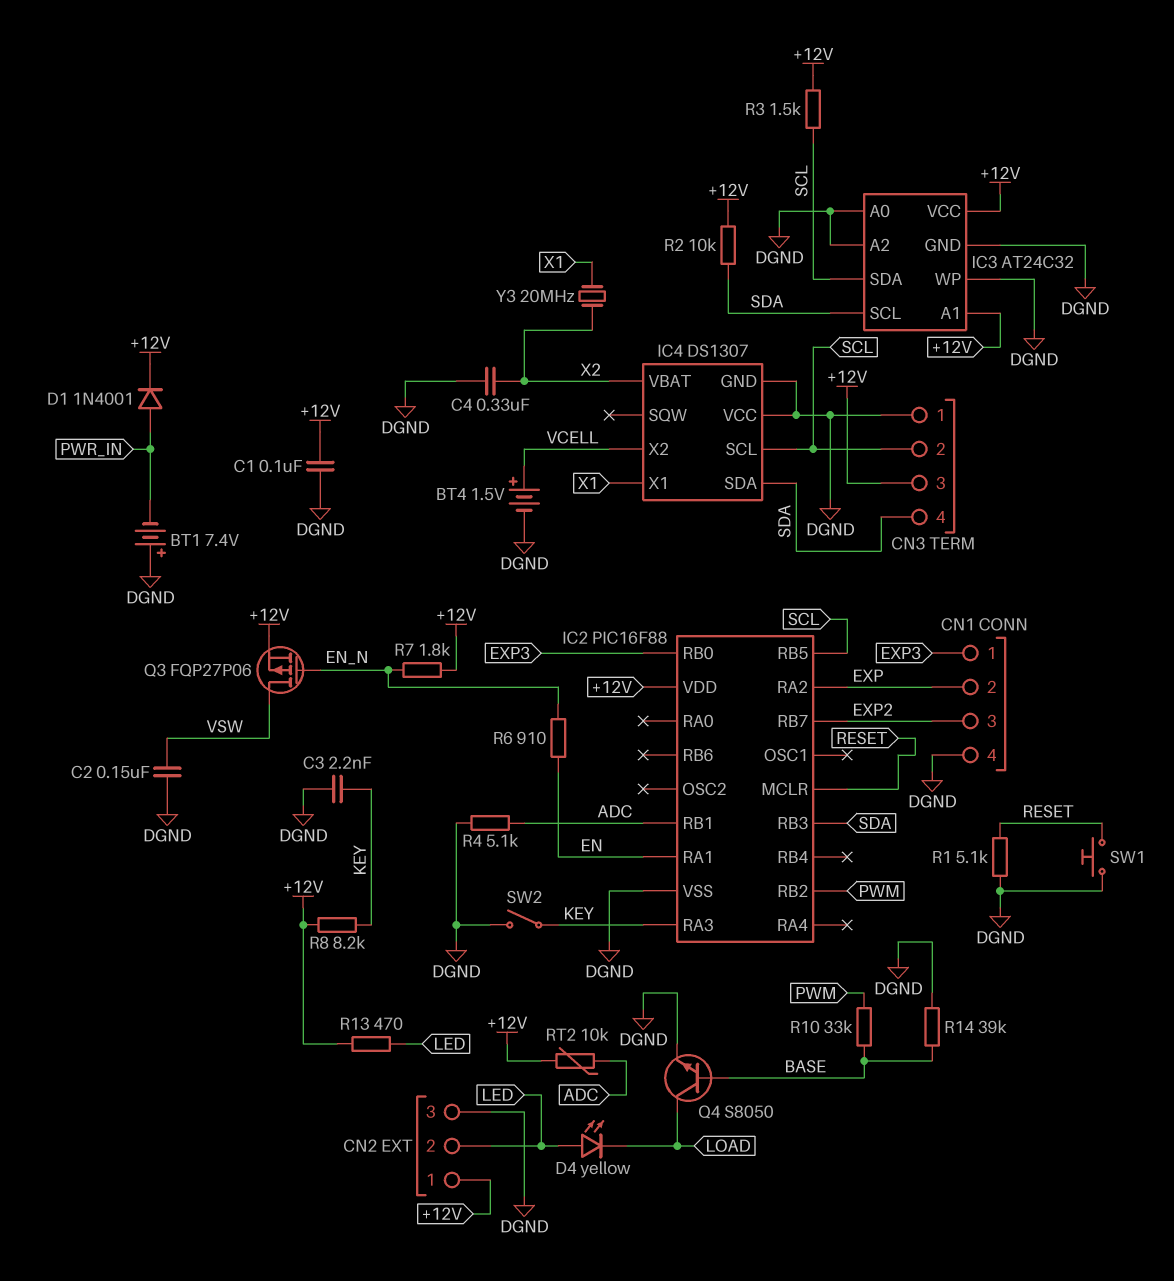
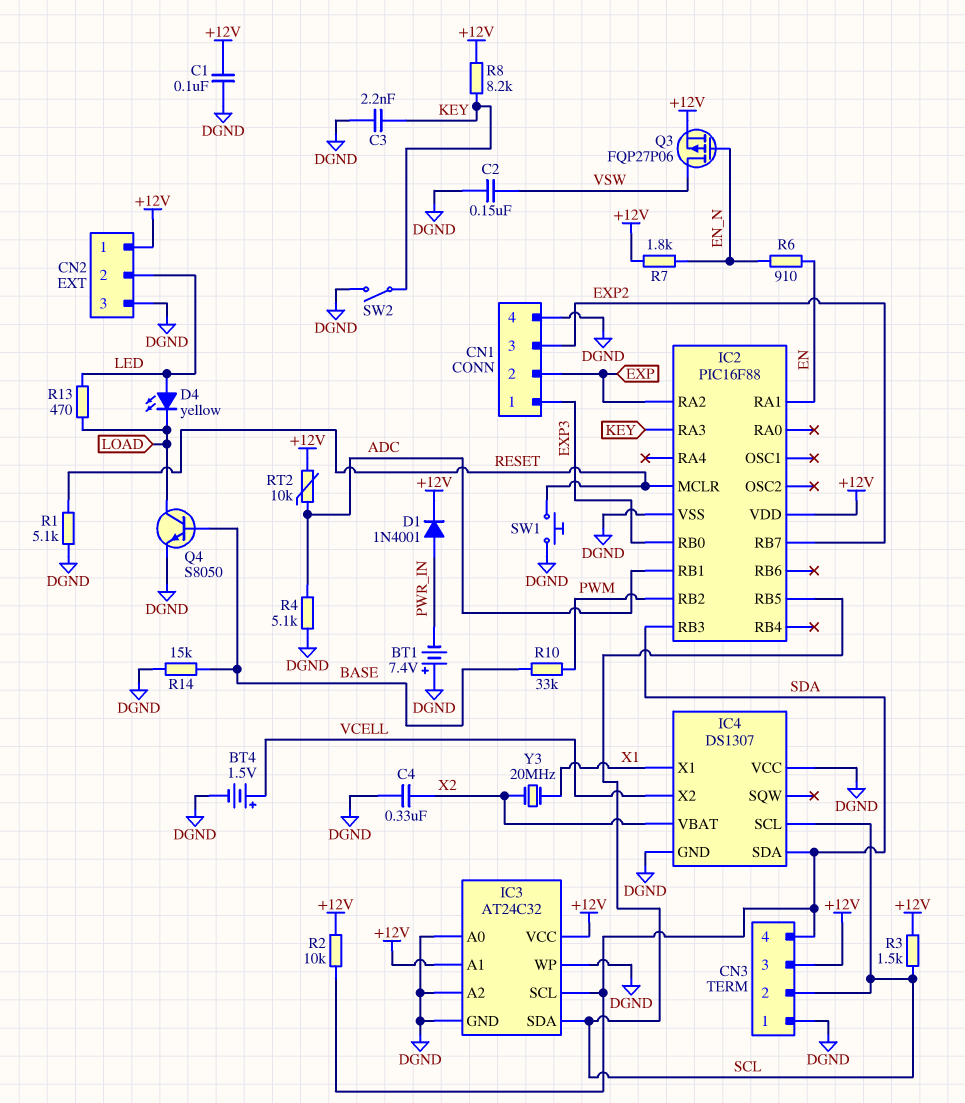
R13: 470 (+12V, LED) -> 470 (LED, LOAD)
R14: 39k (BASE, DGND) -> 15k (BASE, DGND)

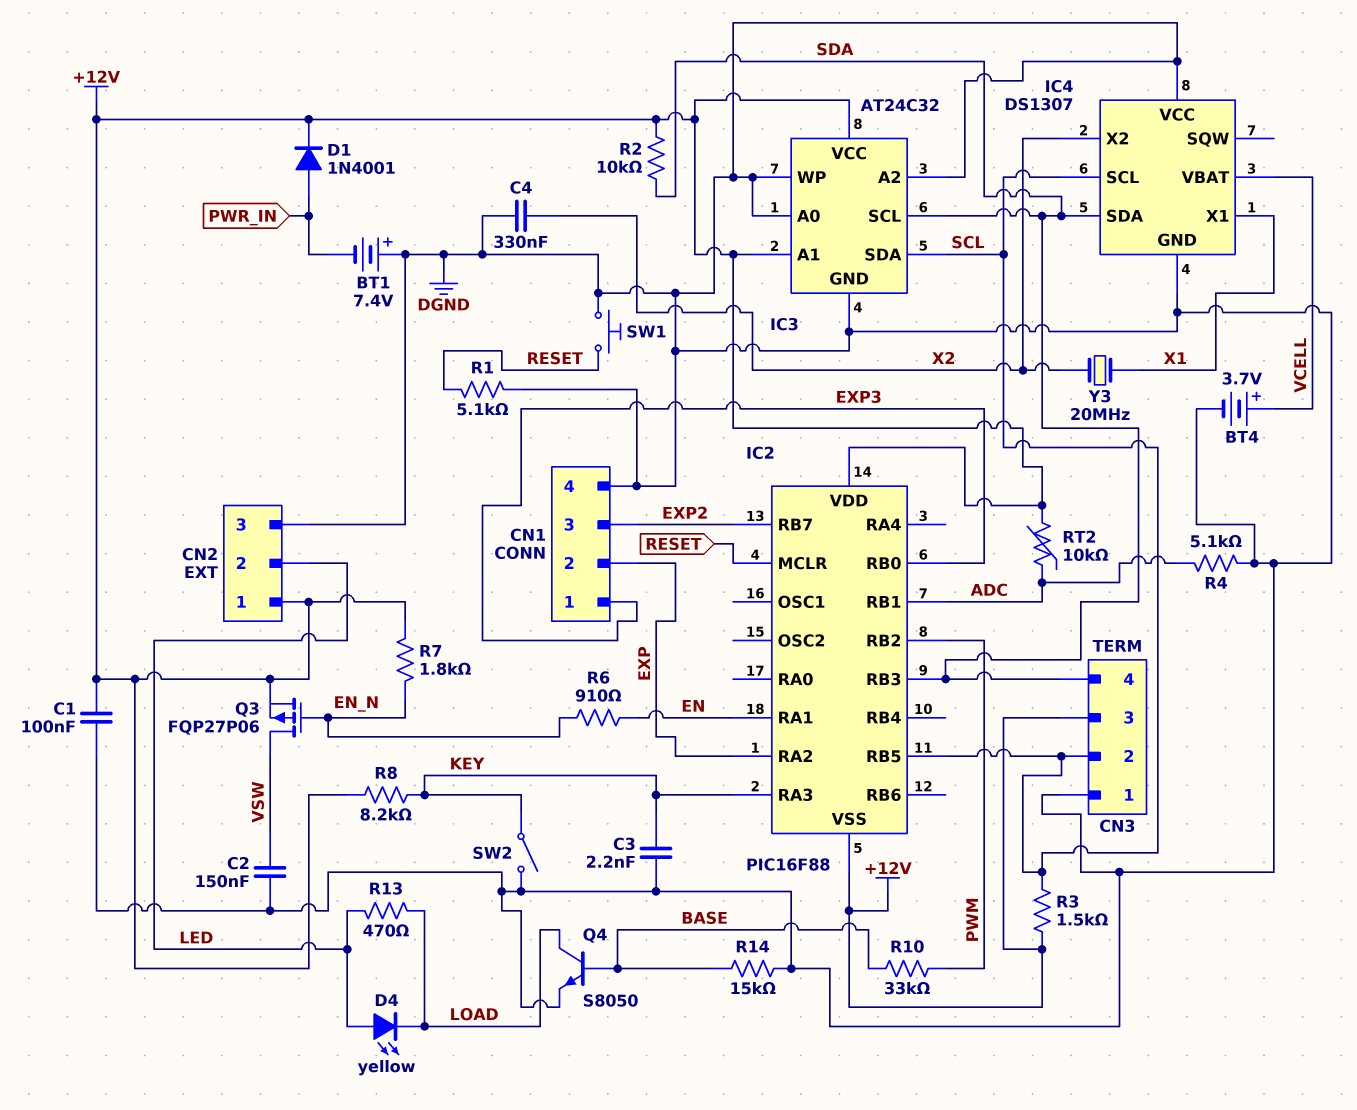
BT4: 1.5V (plus VCELL, minus DGND) -> 3.7V (plus VCELL, minus DGND)
IC2 pin VSS: DGND -> +12V
IC4 pin VBAT: X2 -> VCELL
IC4 pin X2: VCELL -> X2

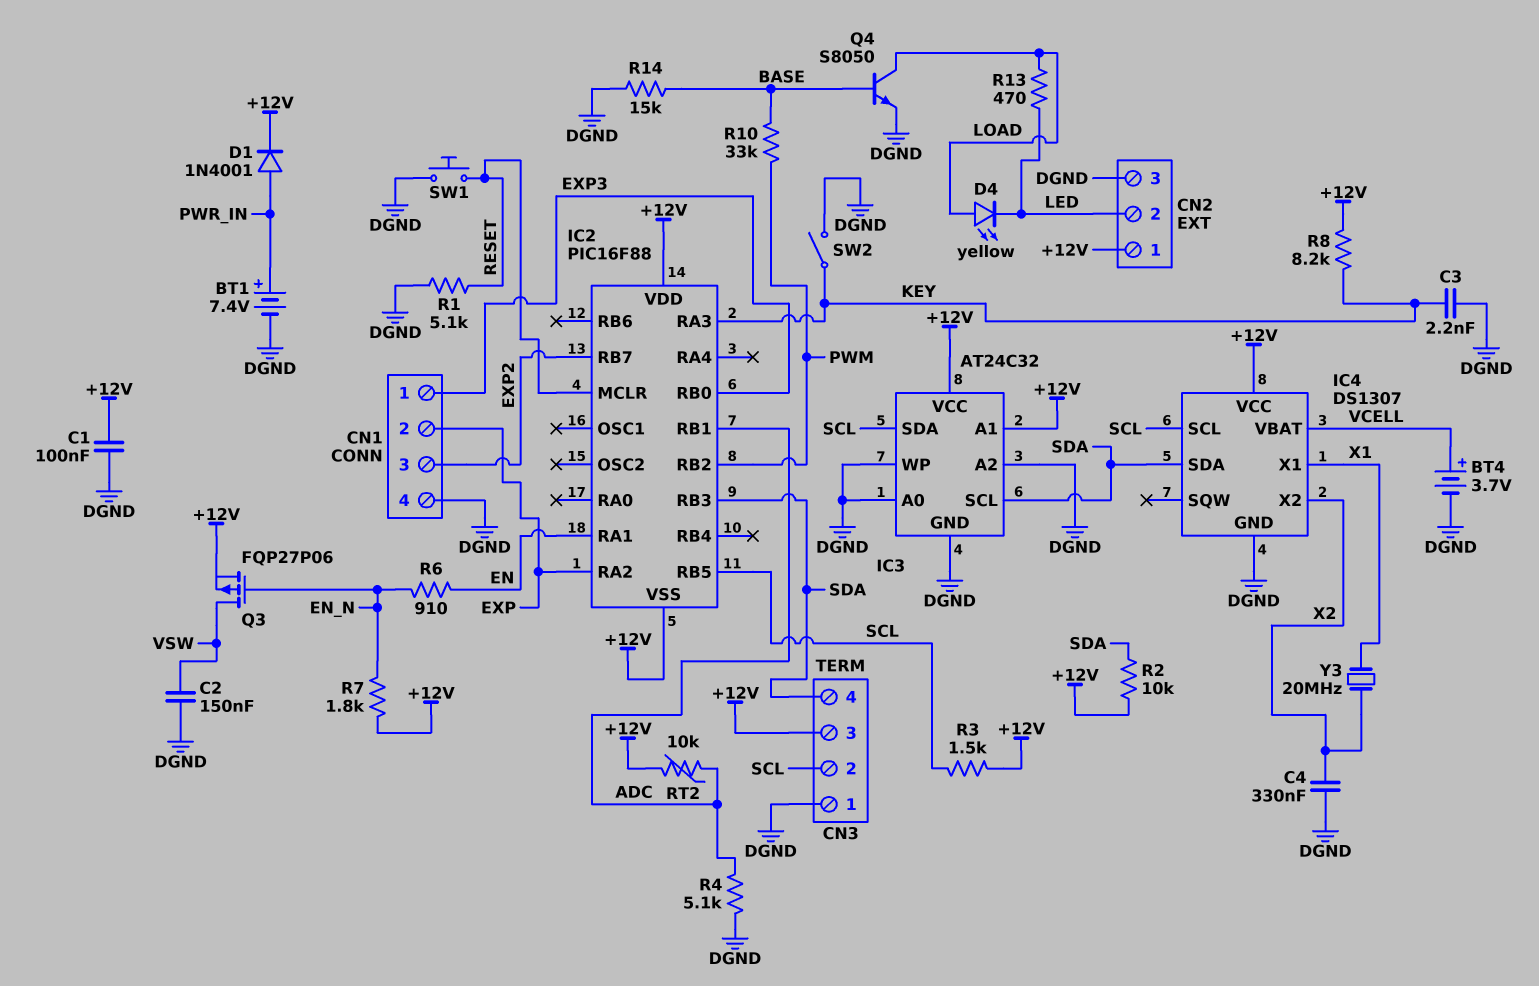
BT1: 7.4V (plus DGND, minus PWR_IN) -> 7.4V (plus PWR_IN, minus DGND)
D4: LED yellow (A LED, K LOAD) -> LED yellow (A LOAD, K LED)
IC4 pin VCC: DGND -> +12V

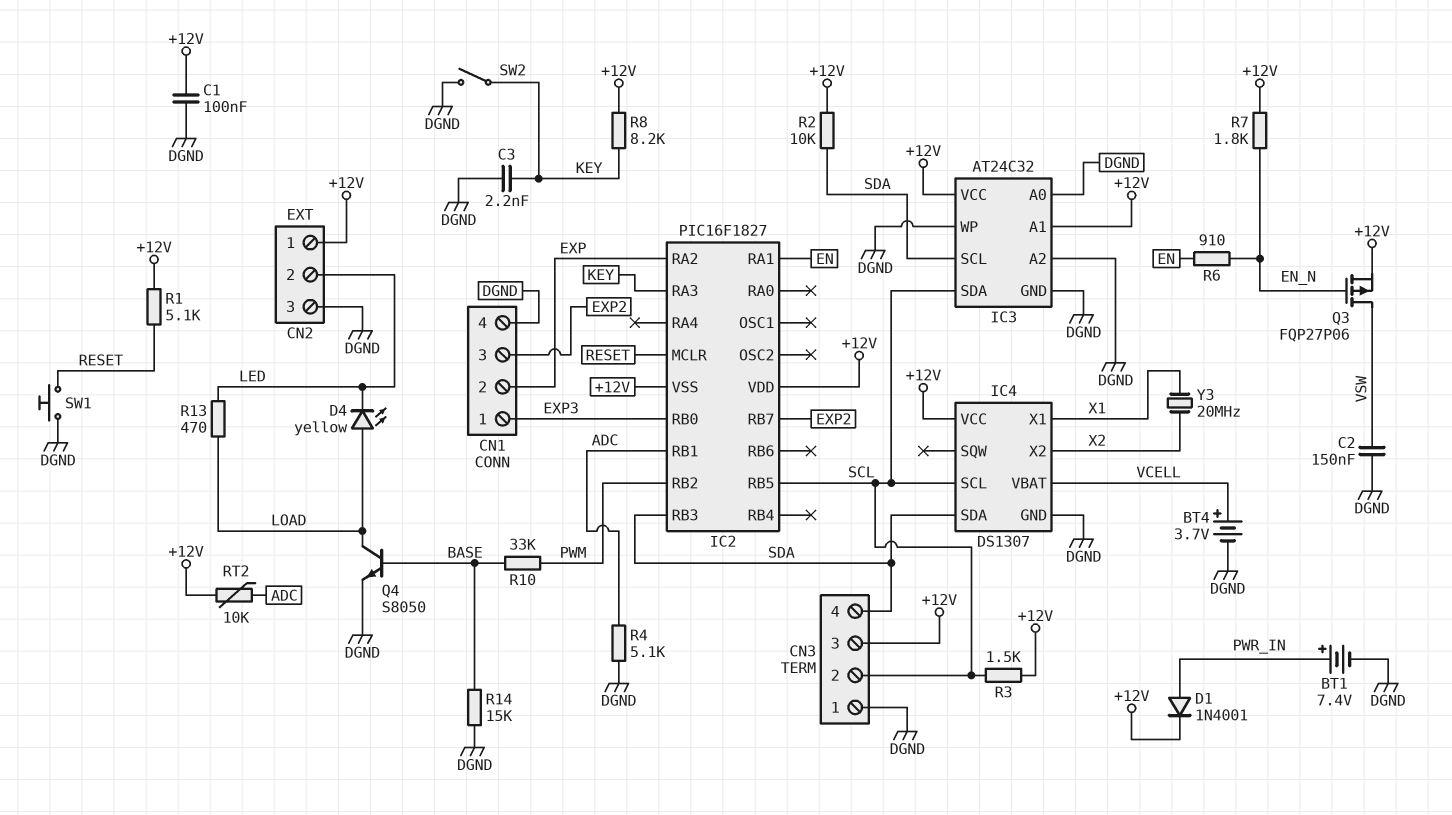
C4: 330nF (DGND, X2) -> none
IC2: PIC16F88 -> PIC16F1827
R1: 5.1k (DGND, RESET) -> 5.1k (+12V, RESET)

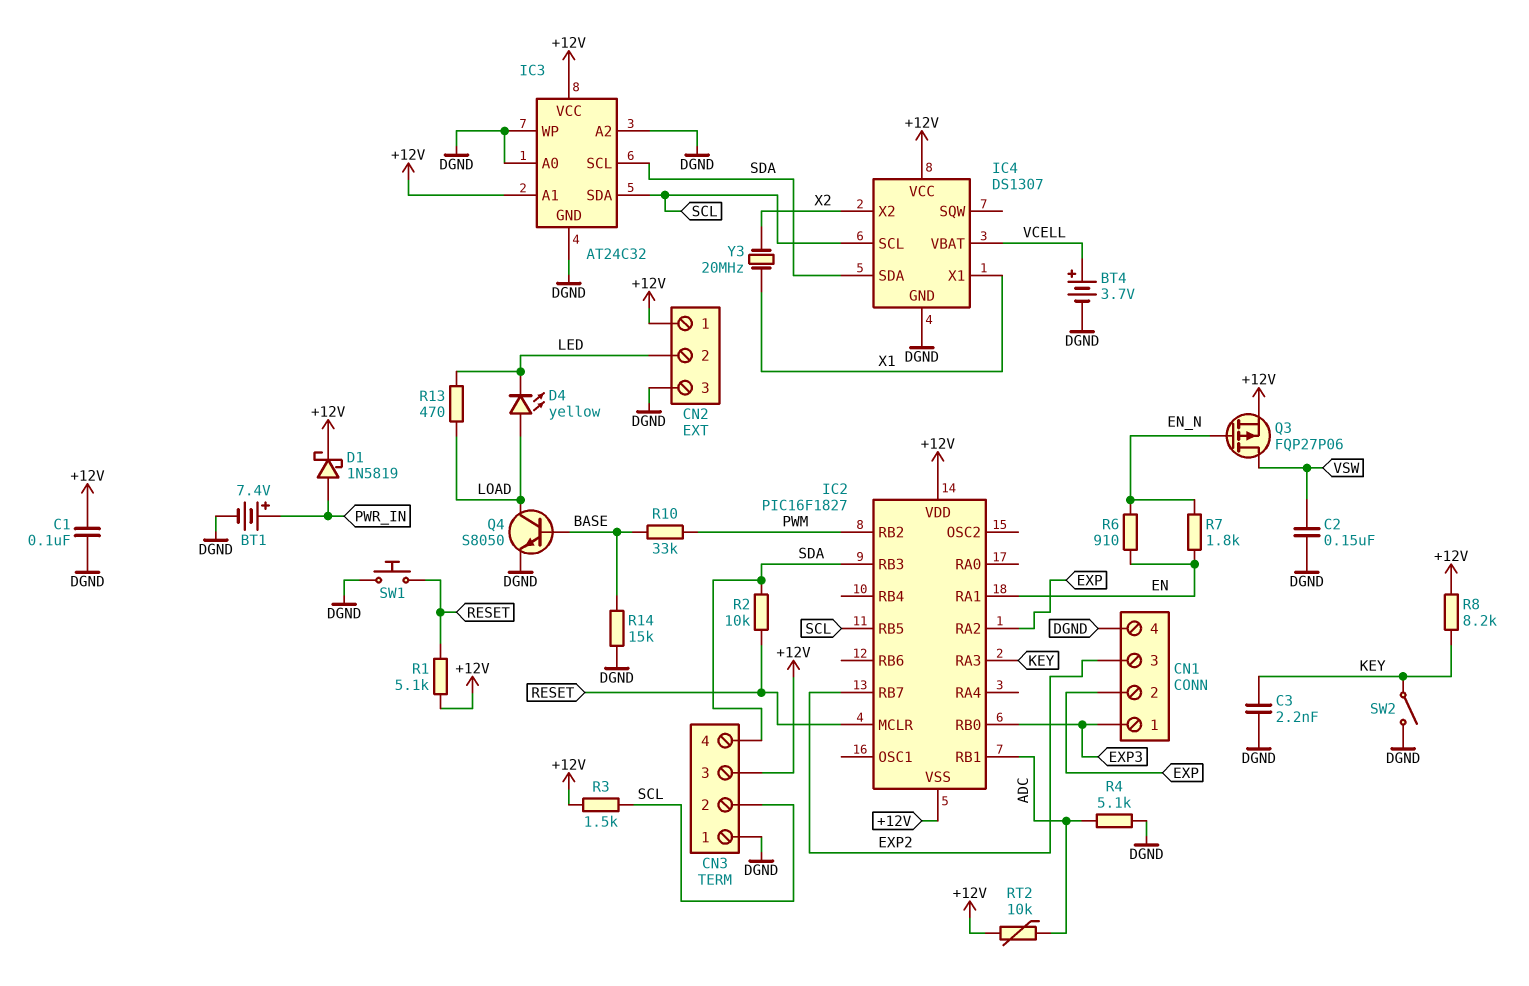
D1: diode 1N4001 (A PWR_IN, K +12V) -> schottky 1N5819 (A PWR_IN, K +12V)
R2: 10k (+12V, SDA) -> 10k (RESET, SDA)
R7: 1.8k (+12V, EN_N) -> 1.8k (EN, EN_N)

